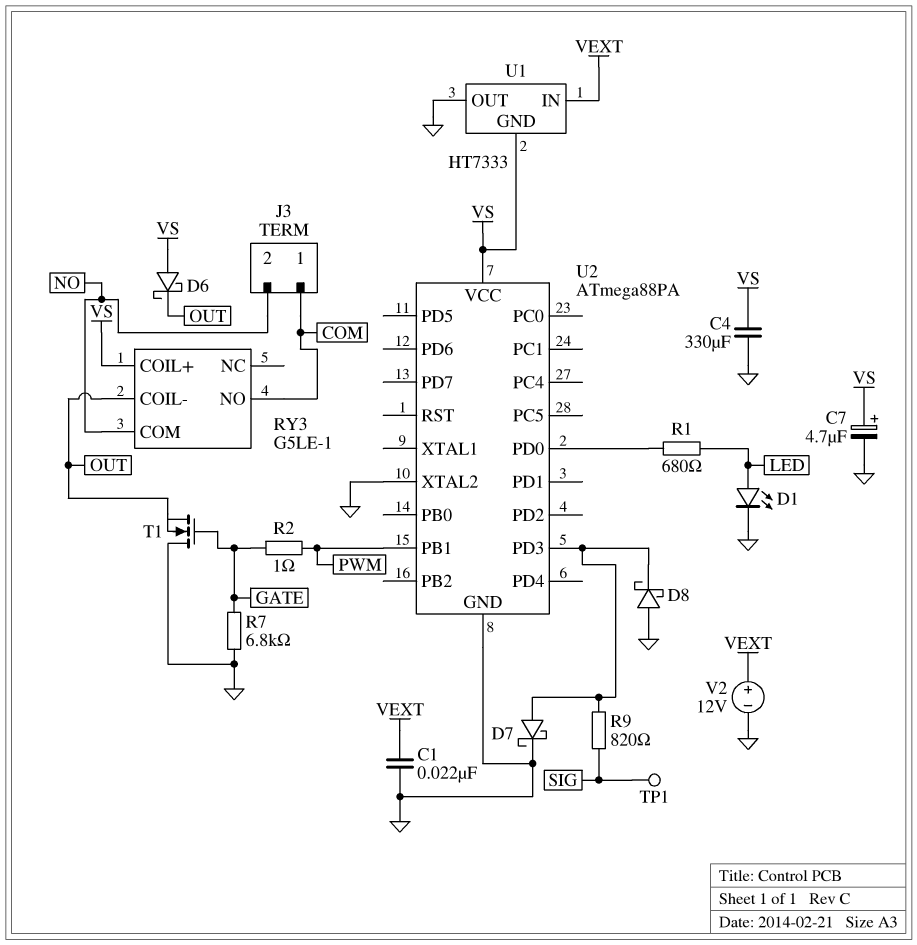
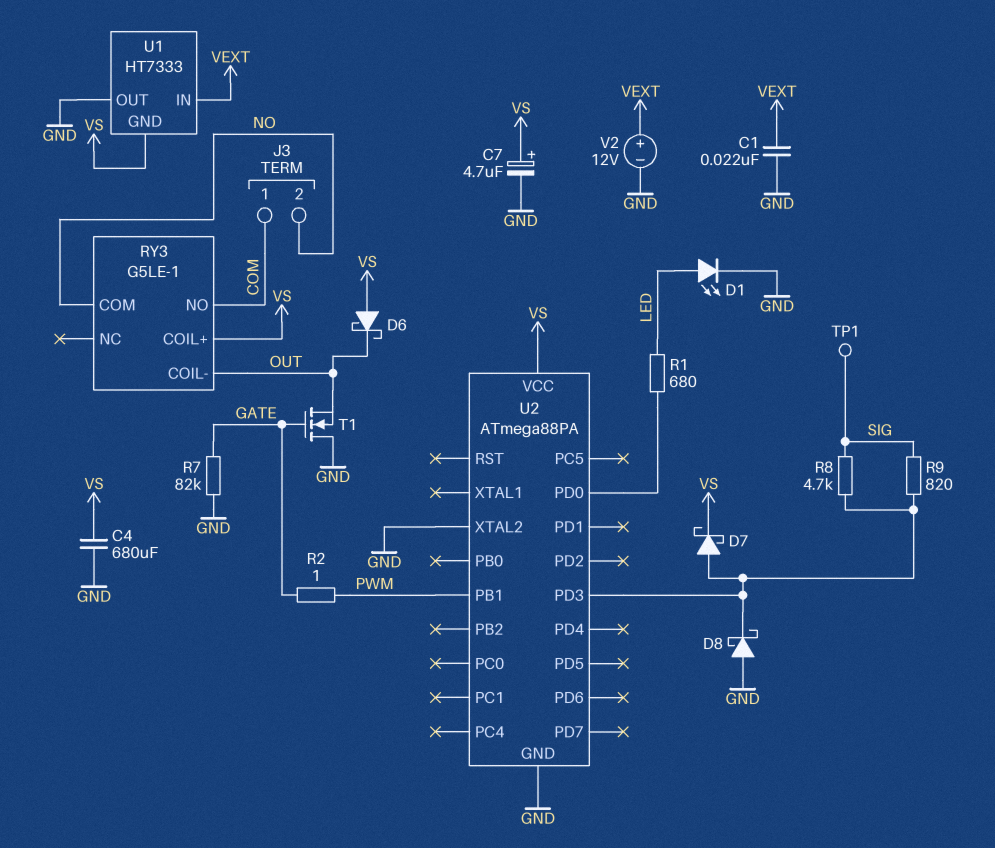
C4: 330uF (GND, VS) -> 680uF (GND, VS)
D7: schottky (A U2/PD3, K GND) -> schottky (A U2/PD3, K VS)
R7: 6.8k (GATE, GND) -> 82k (GATE, GND)
R8: none -> 4.7k (SIG, U2/PD3)

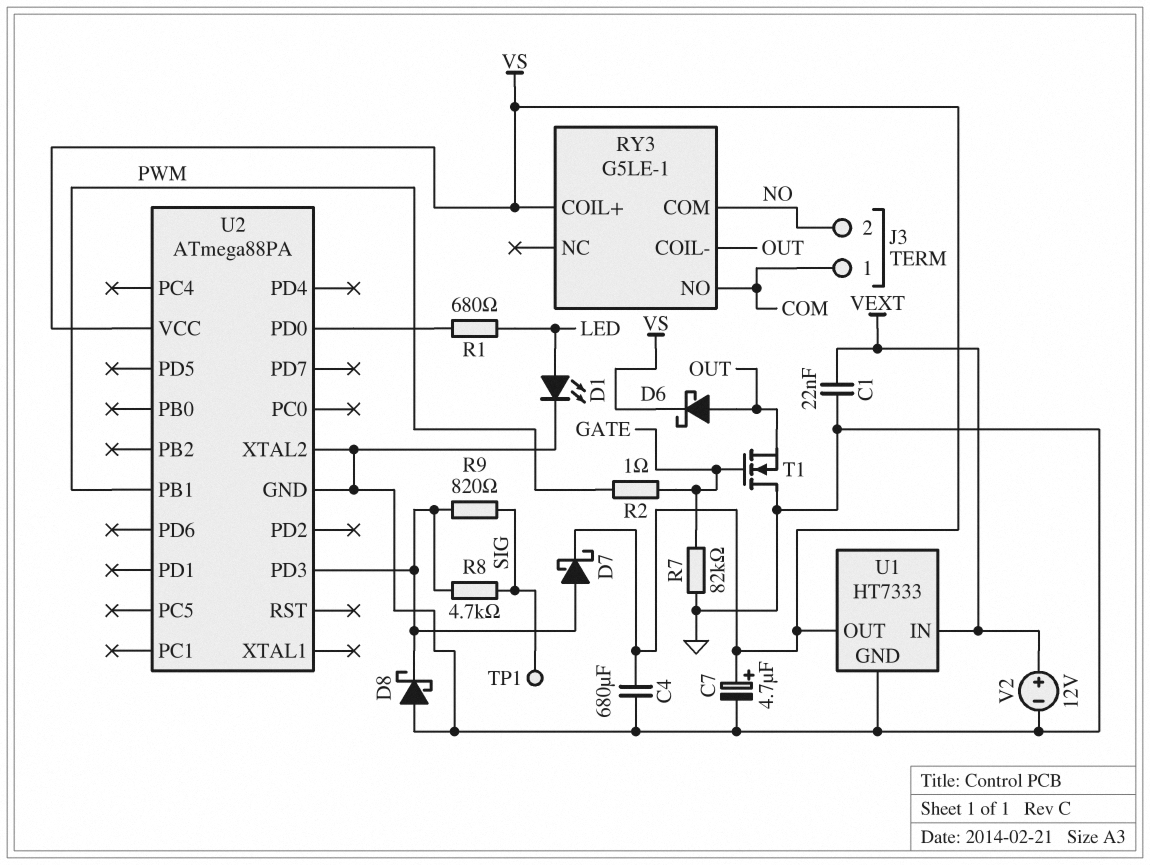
D6: schottky (A VS, K OUT) -> schottky (A OUT, K VS)
U1 pin GND: VS -> GND
U1 pin OUT: GND -> VS

